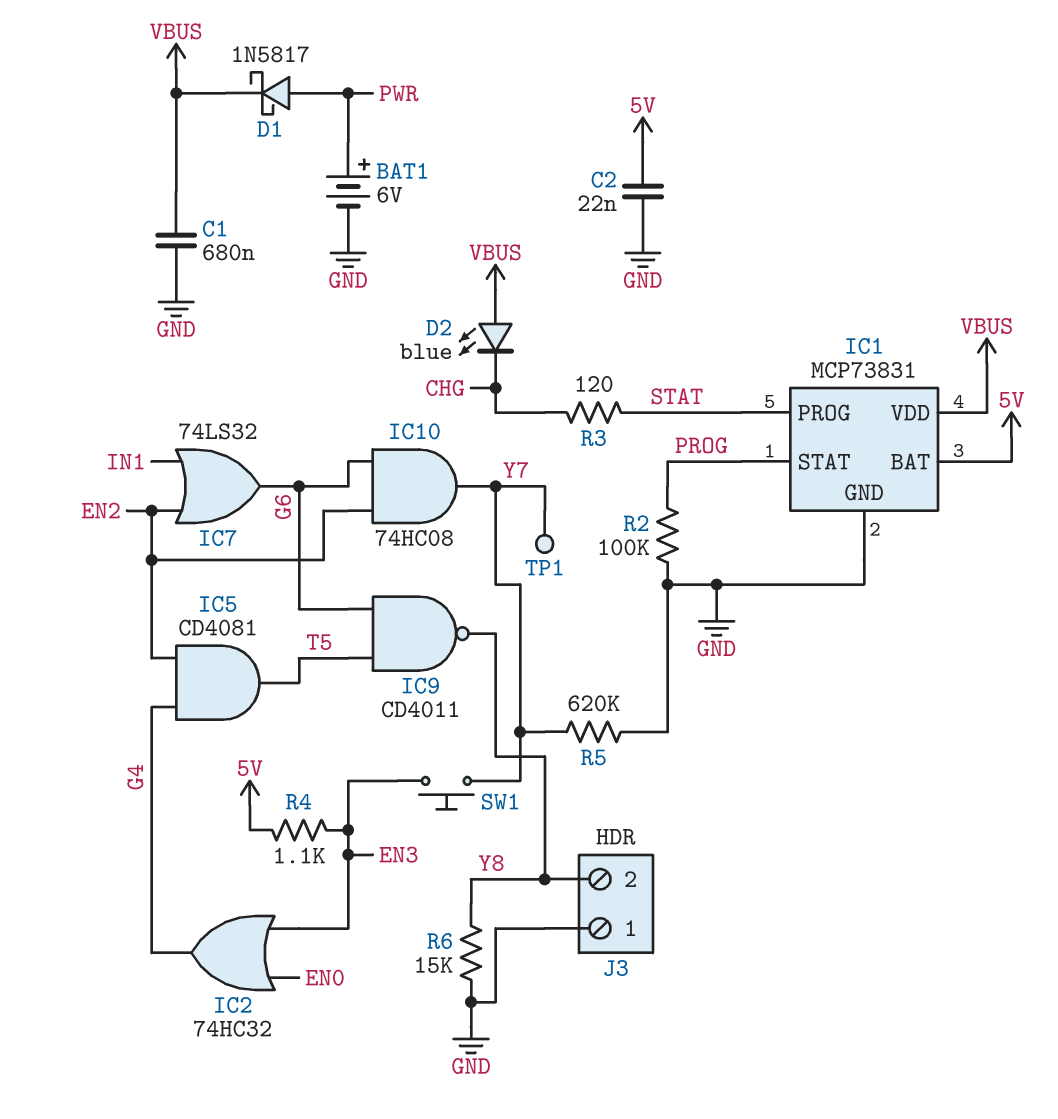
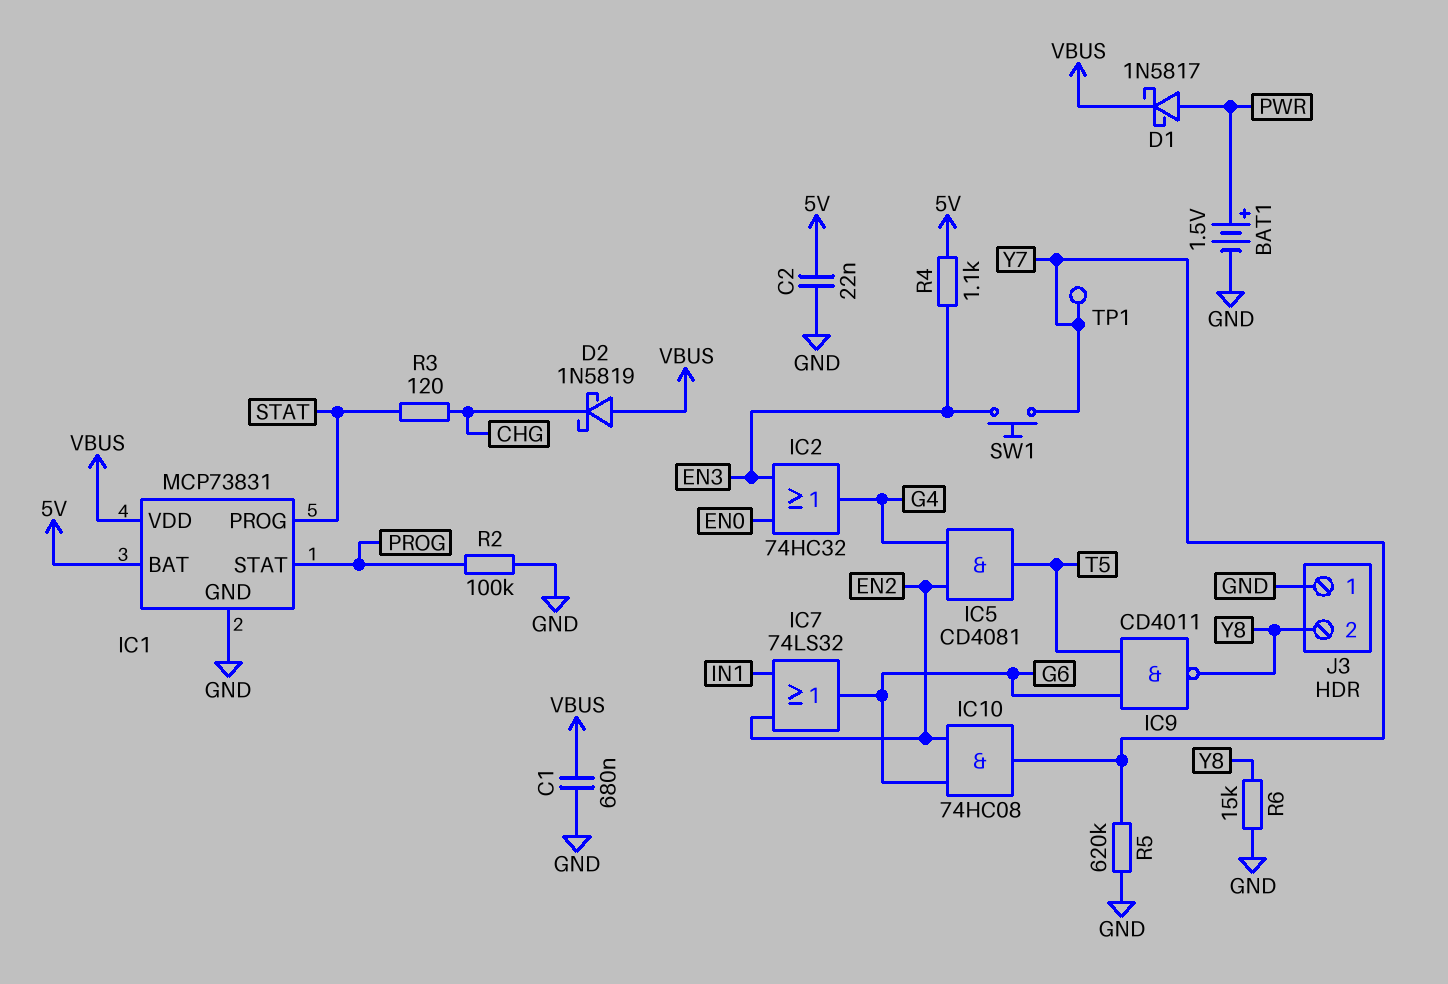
BAT1: 6V (plus PWR, minus GND) -> 1.5V (plus PWR, minus GND)
D2: LED blue (A VBUS, K CHG) -> schottky 1N5819 (A VBUS, K CHG)

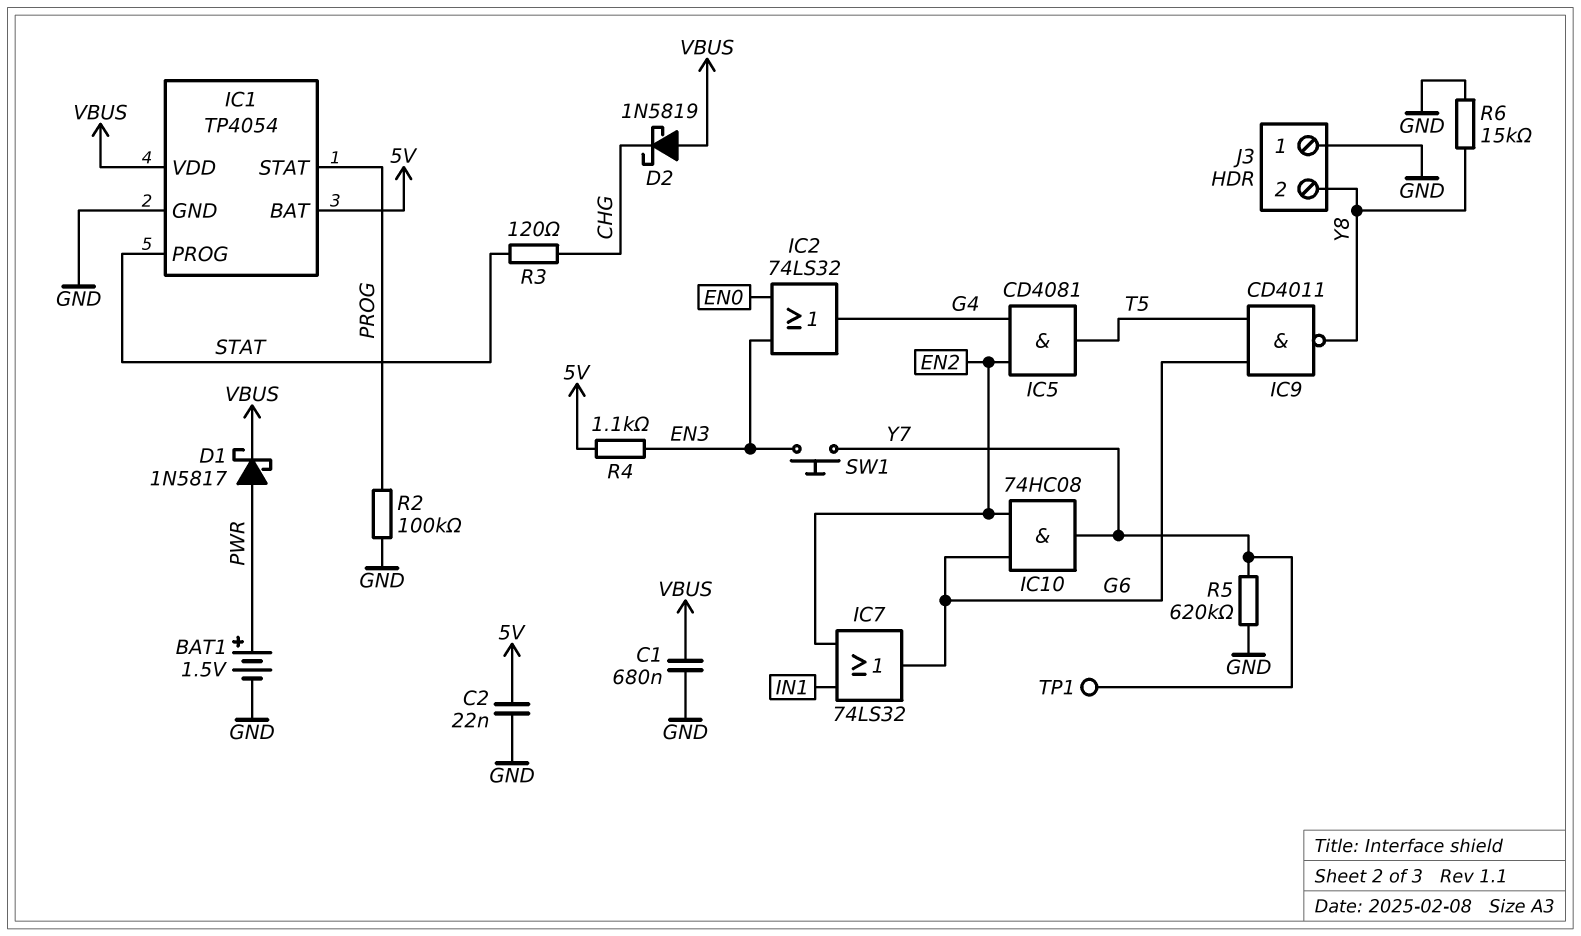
IC1: MCP73831 -> TP4054
IC2: OR 74HC32 (in EN0, in EN3, out G4) -> OR 74LS32 (in EN0, in EN3, out G4)

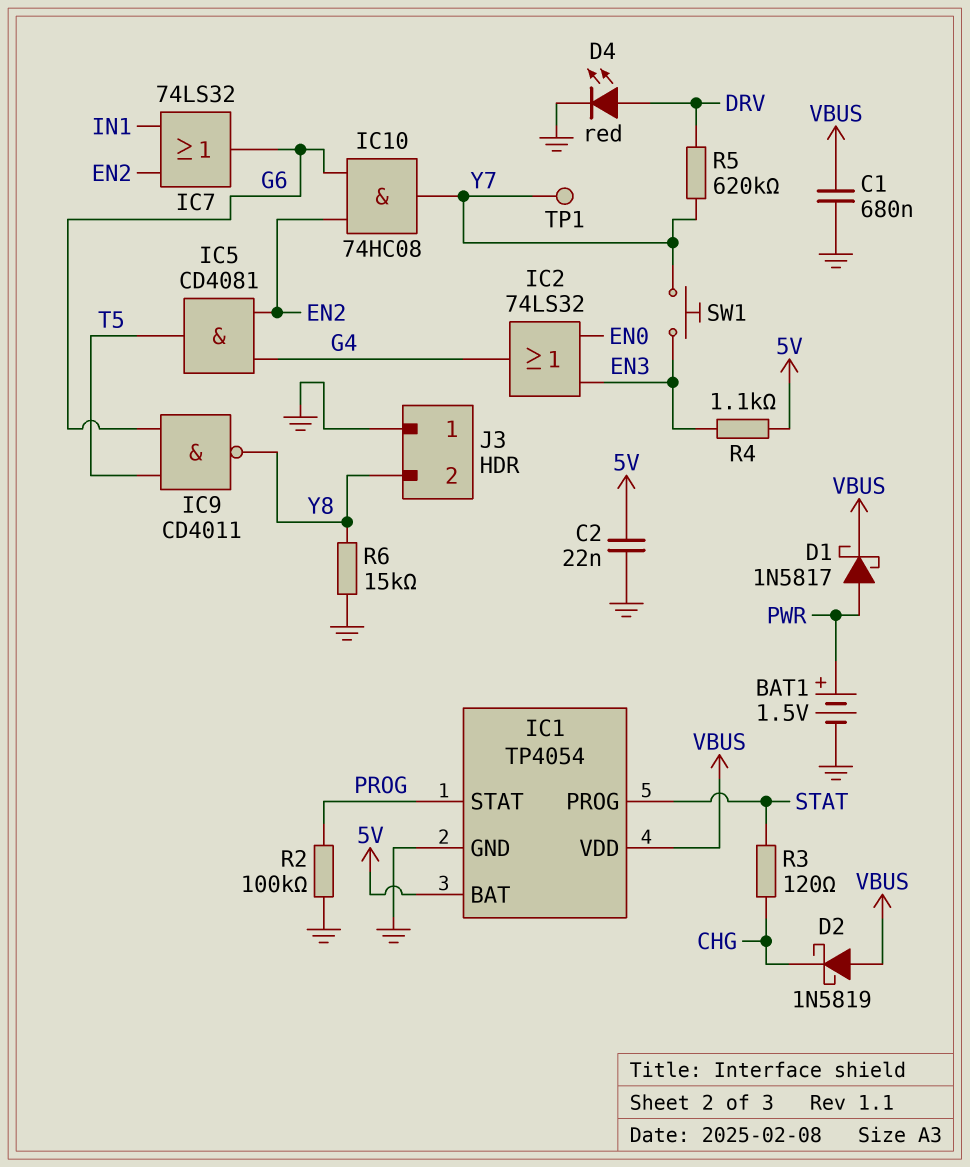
D4: none -> LED red (A DRV, K GND)
R5: 620k (GND, Y7) -> 620k (DRV, Y7)

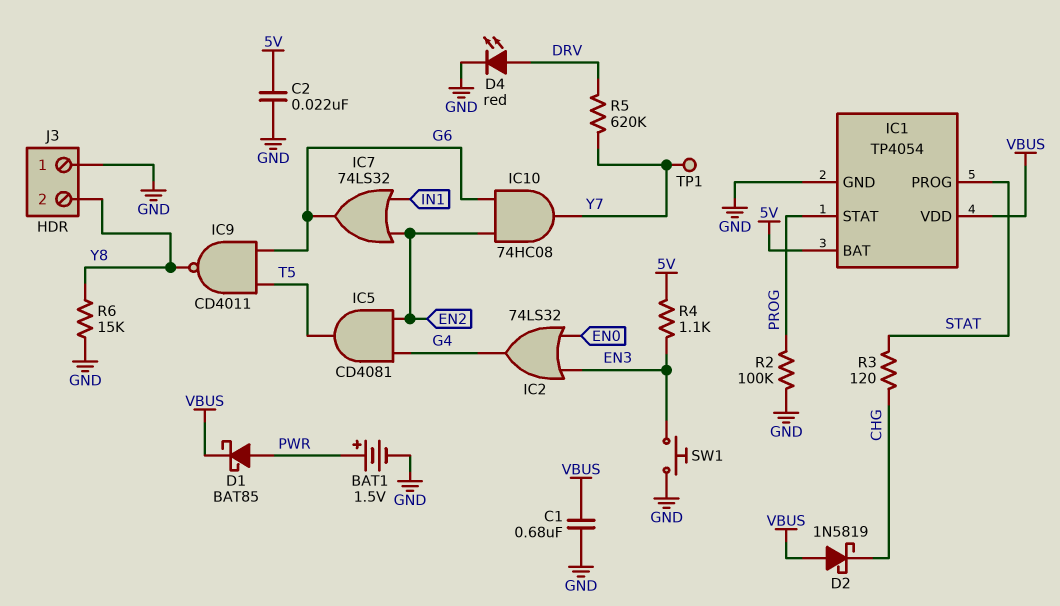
D1: schottky 1N5817 (A PWR, K VBUS) -> schottky BAT85 (A PWR, K VBUS)
SW1: button (EN3, Y7) -> button (EN3, GND)

